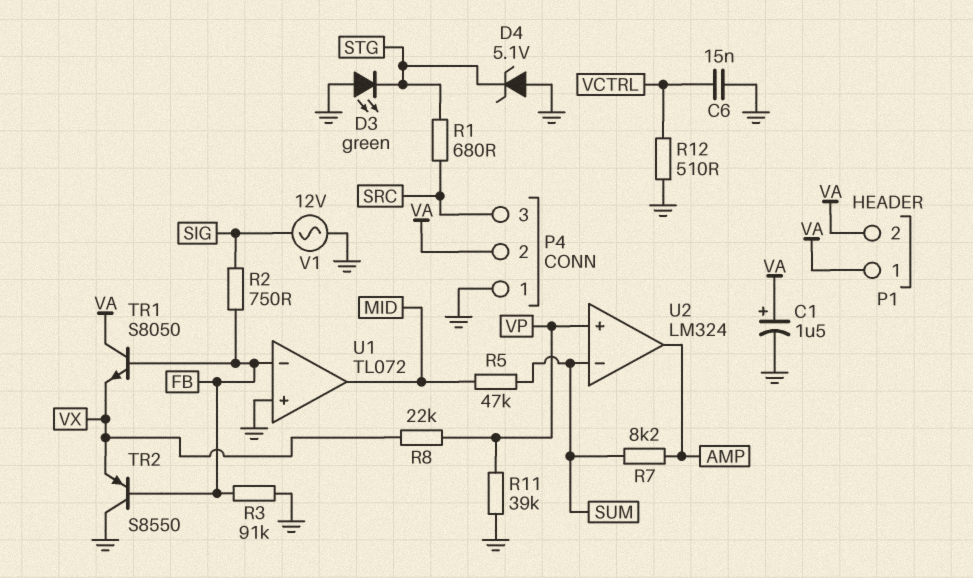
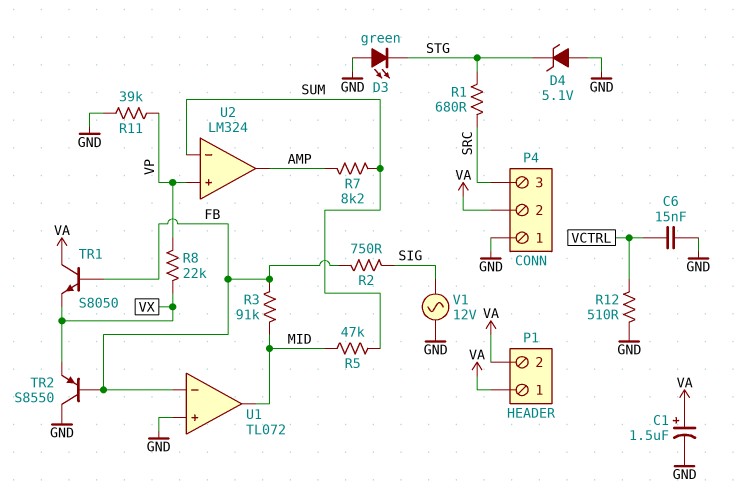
R3: 91k (FB, GND) -> 91k (FB, MID)

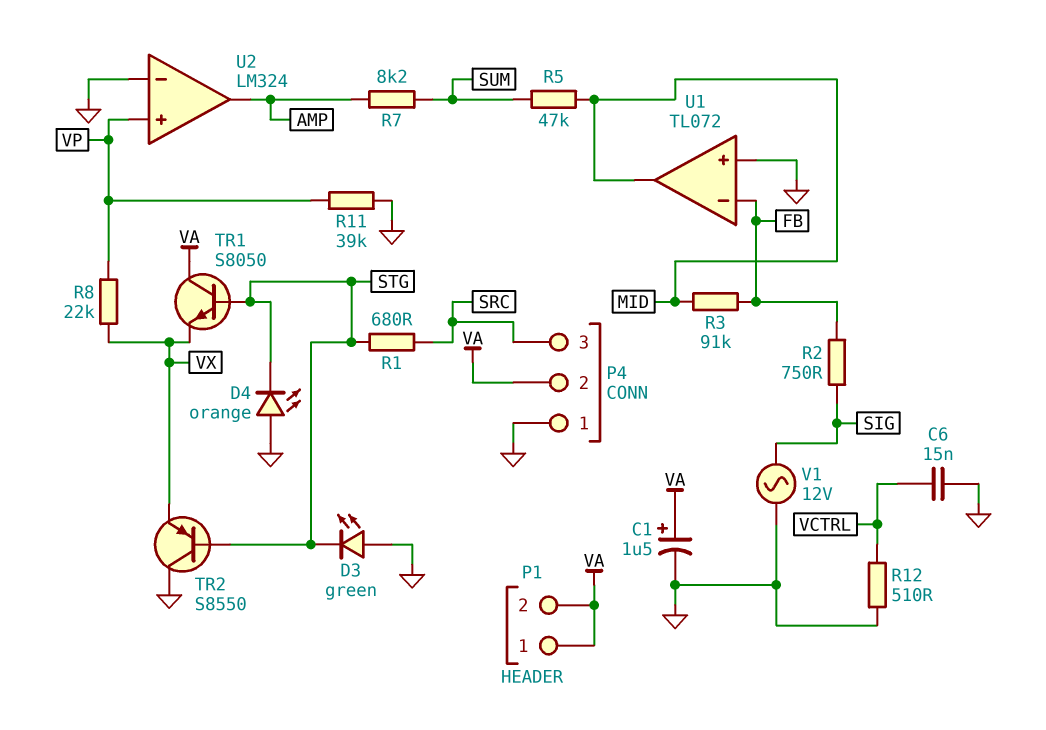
D4: zener 5.1V (A GND, K STG) -> LED orange (A GND, K STG)
TR1: NPN S8050 (B FB, C VA, E VX) -> NPN S8050 (B STG, C VA, E VX)
TR2: PNP S8550 (B FB, C GND, E VX) -> PNP S8550 (B STG, C GND, E VX)
U2 pin in-: SUM -> GND

